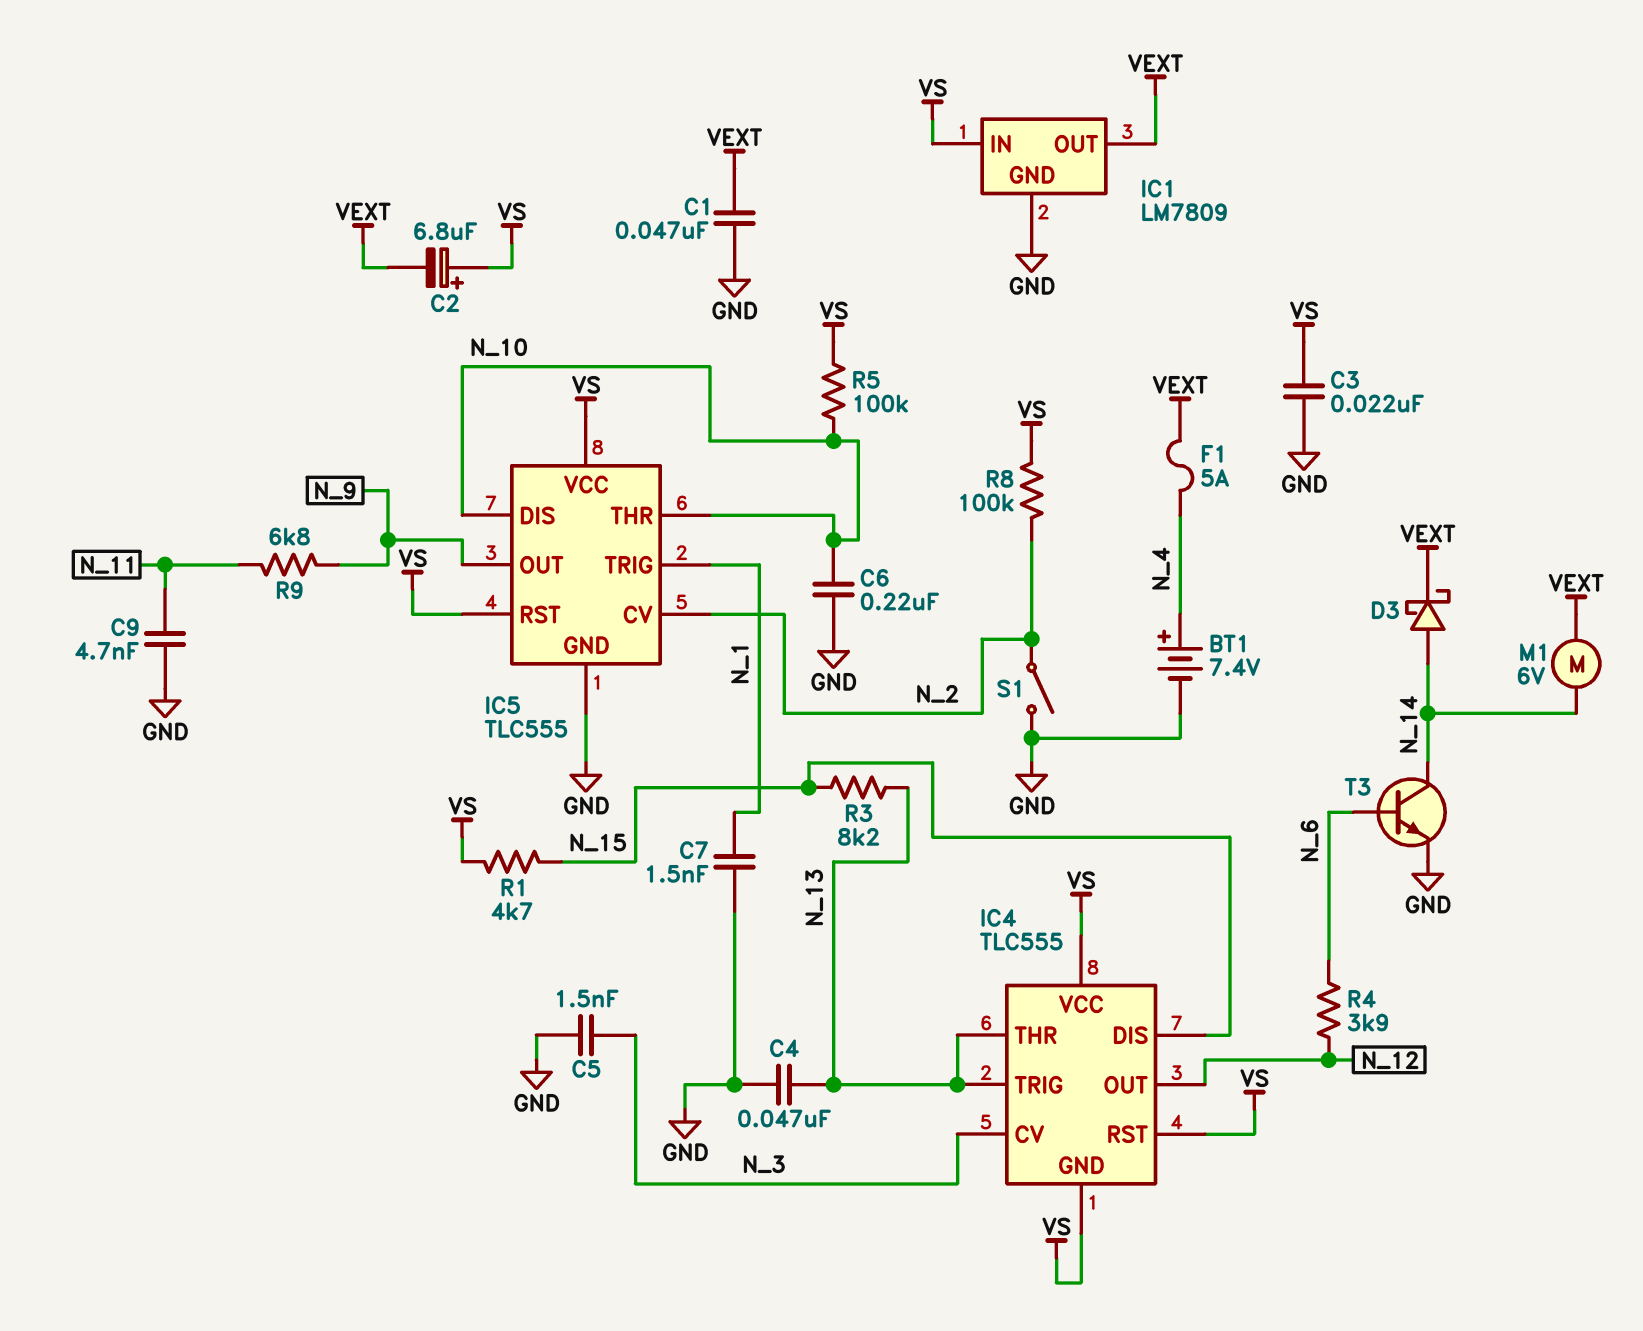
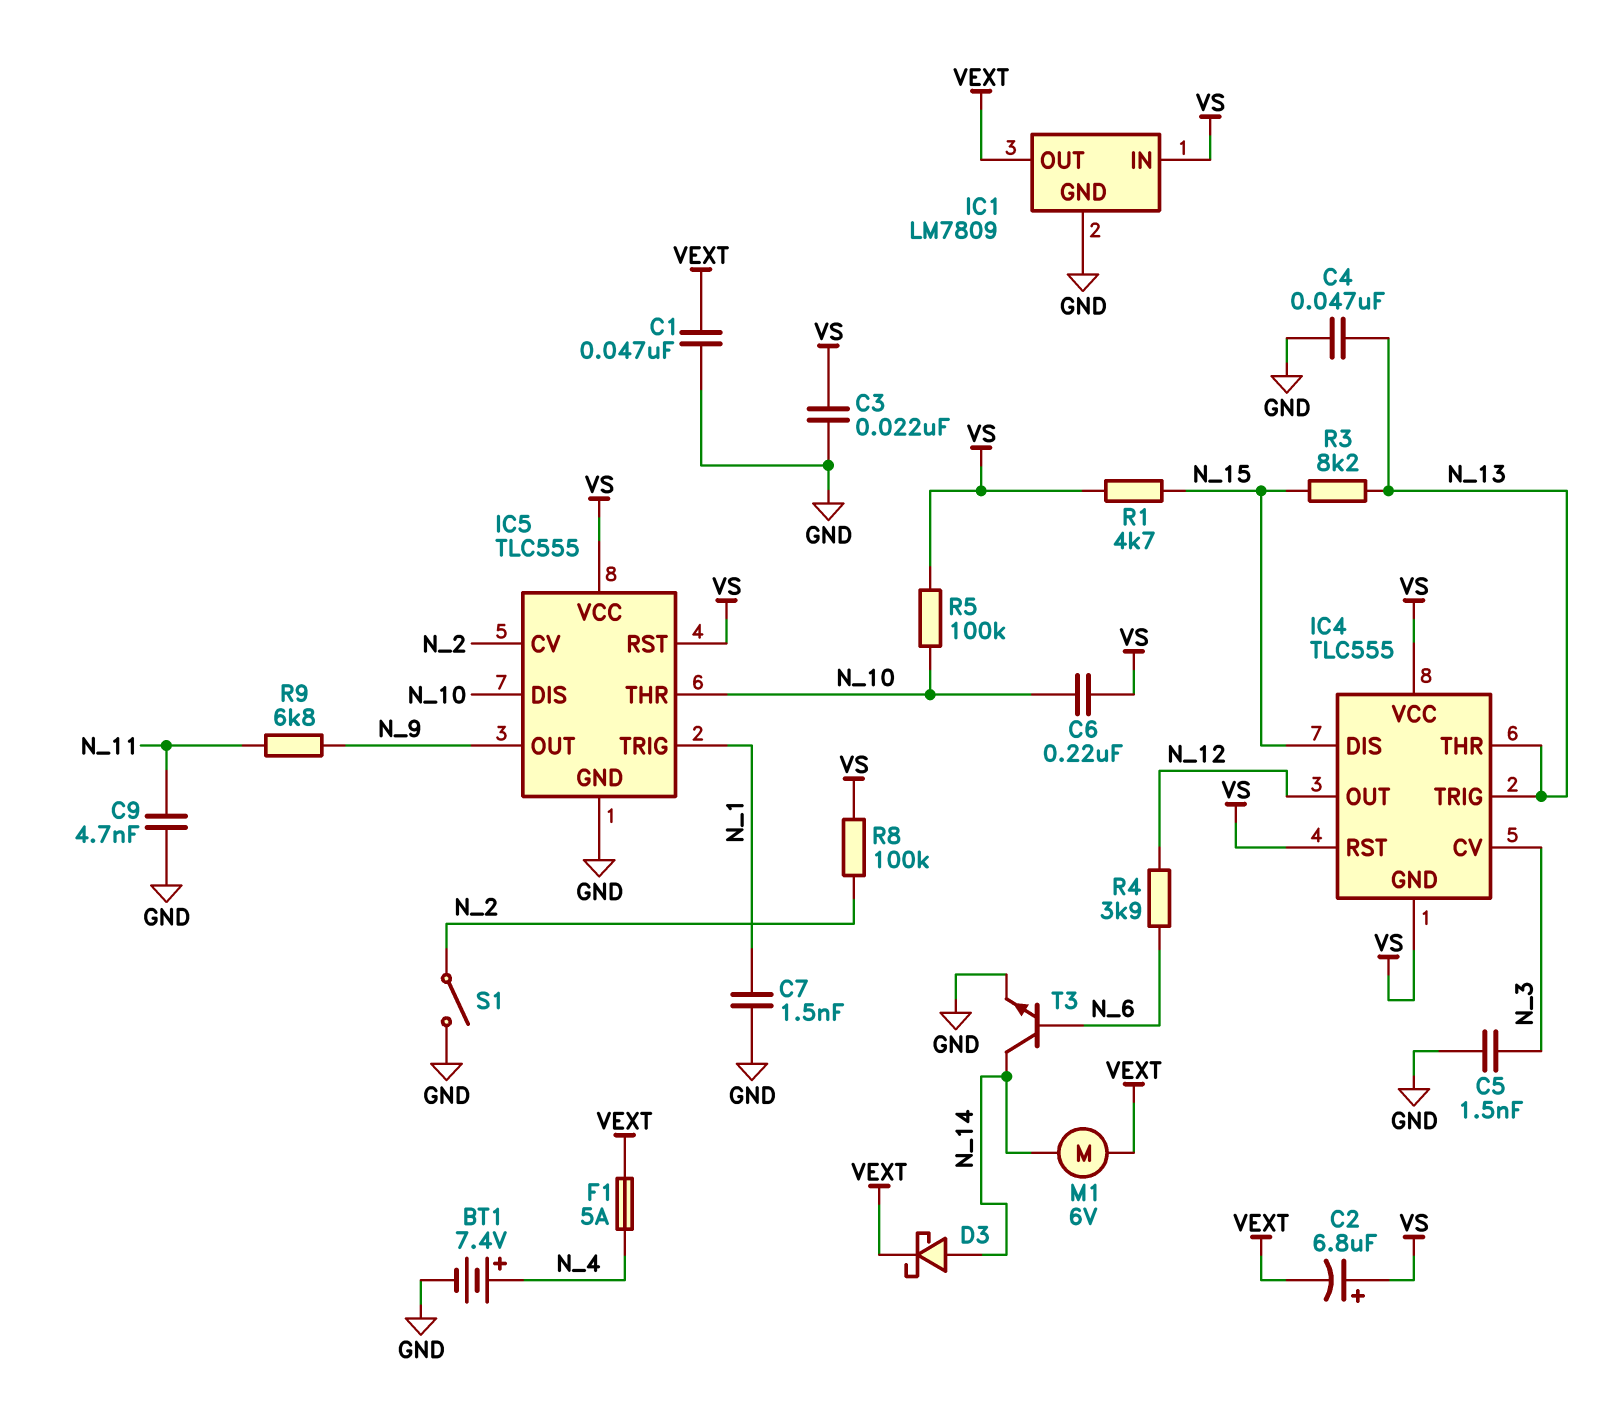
C6: 220nF (GND, N_10) -> 220nF (N_10, VS)

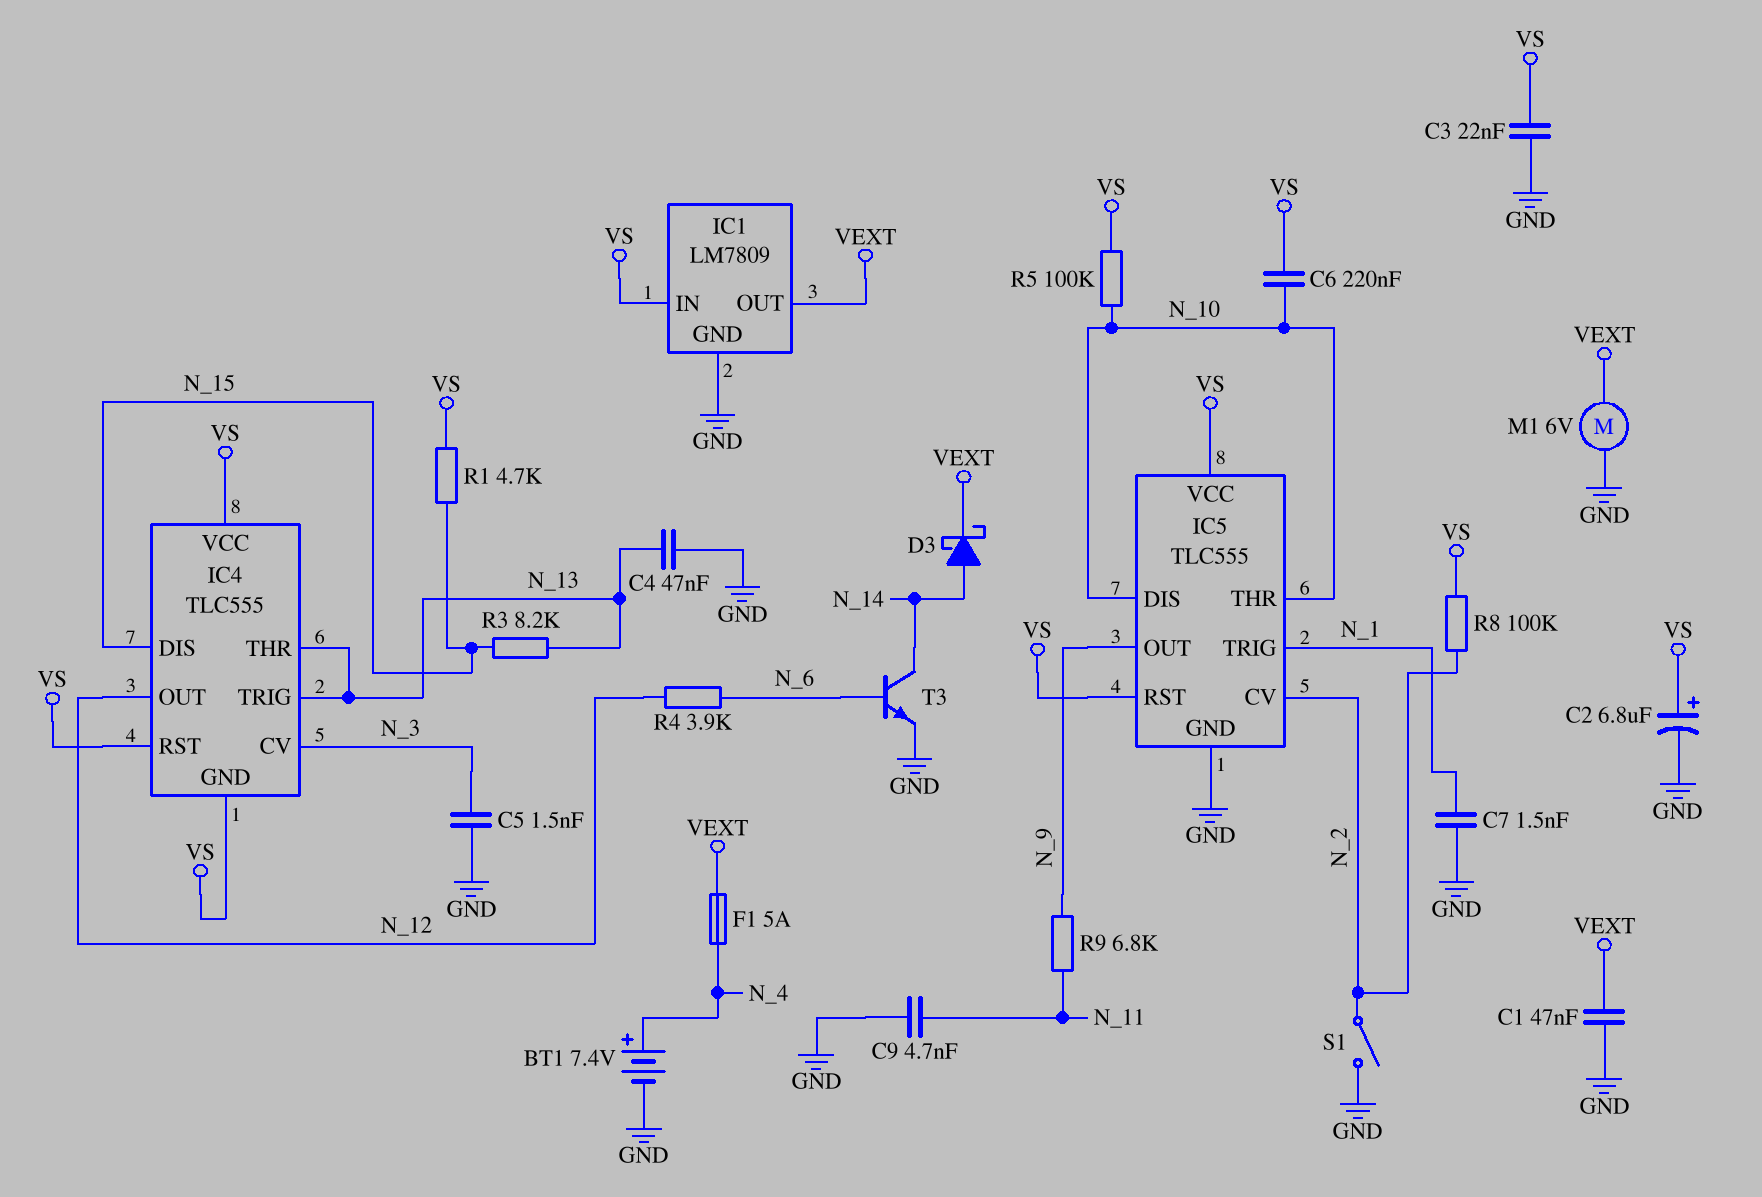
C2: 6.8uF (plus VS, minus VEXT) -> 6.8uF (plus VS, minus GND)
M1: motor 6V (N_14, VEXT) -> motor 6V (GND, VEXT)

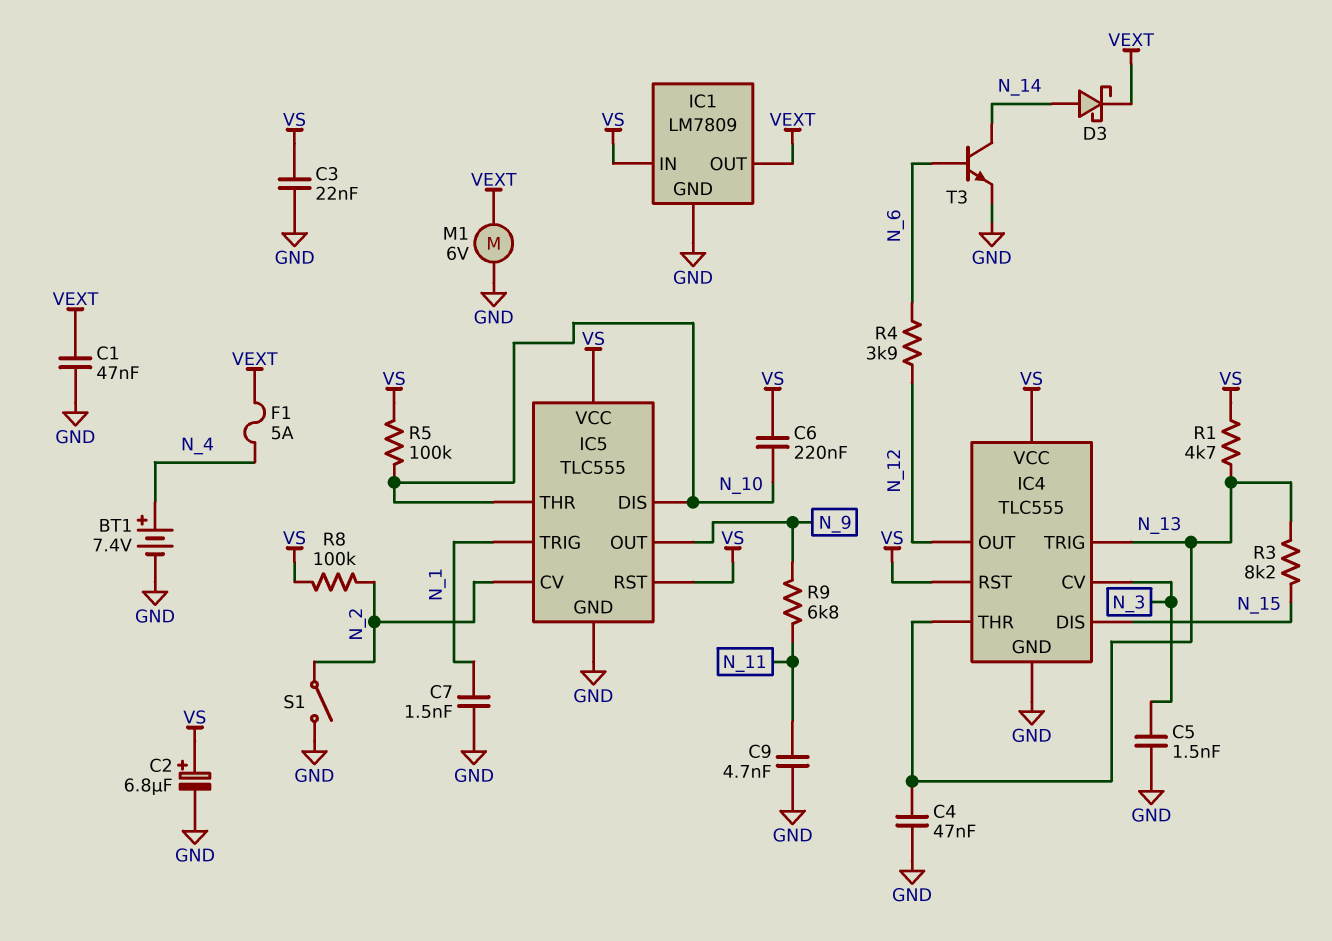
IC4 pin GND: VS -> GND
R1: 4.7k (N_15, VS) -> 4.7k (N_13, VS)

